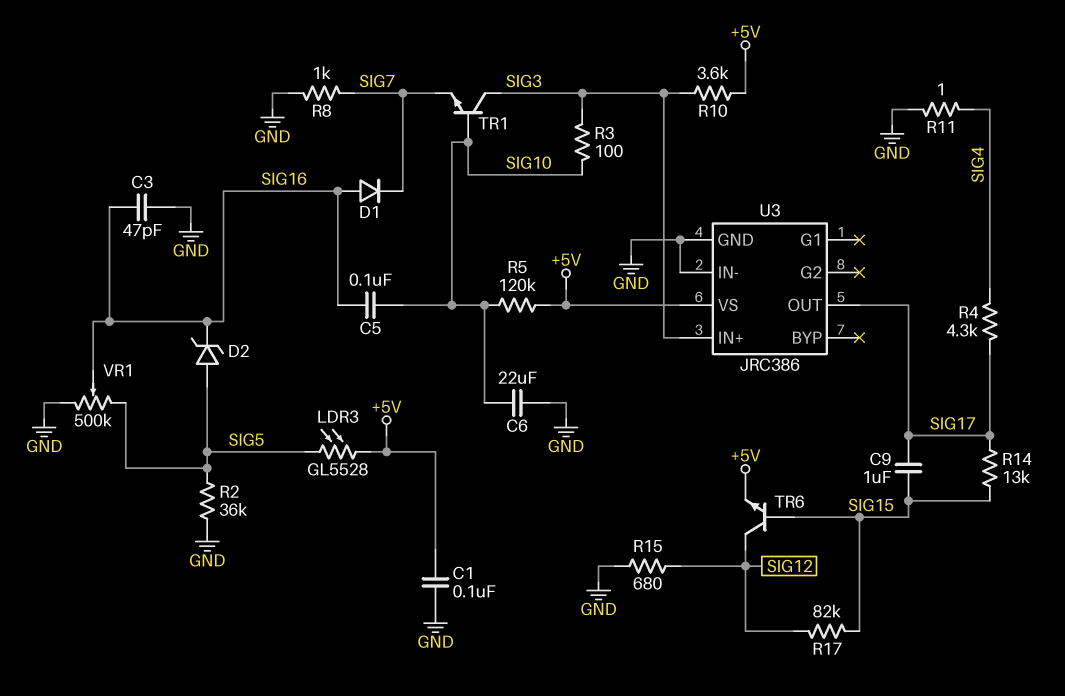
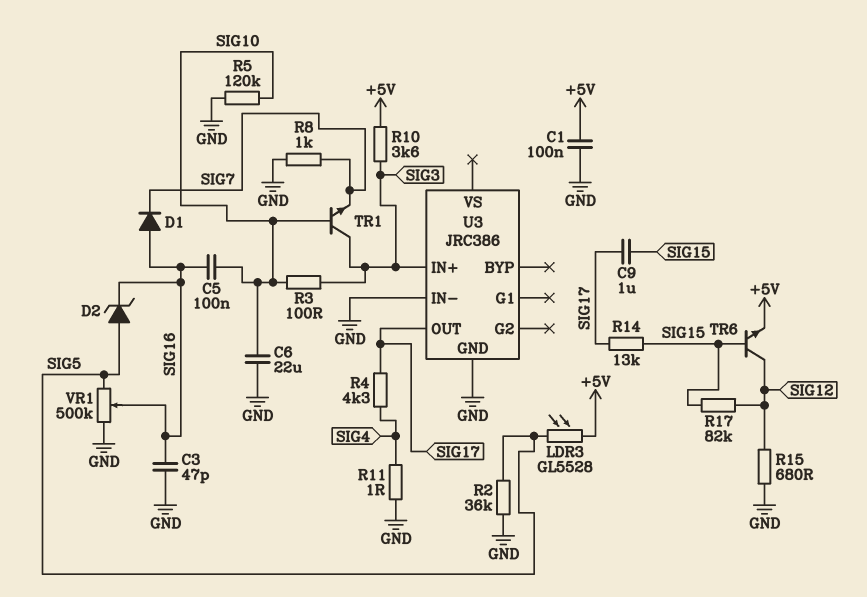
R5: 120k (+5V, SIG10) -> 120k (GND, SIG10)
U3 pin VS: +5V -> none

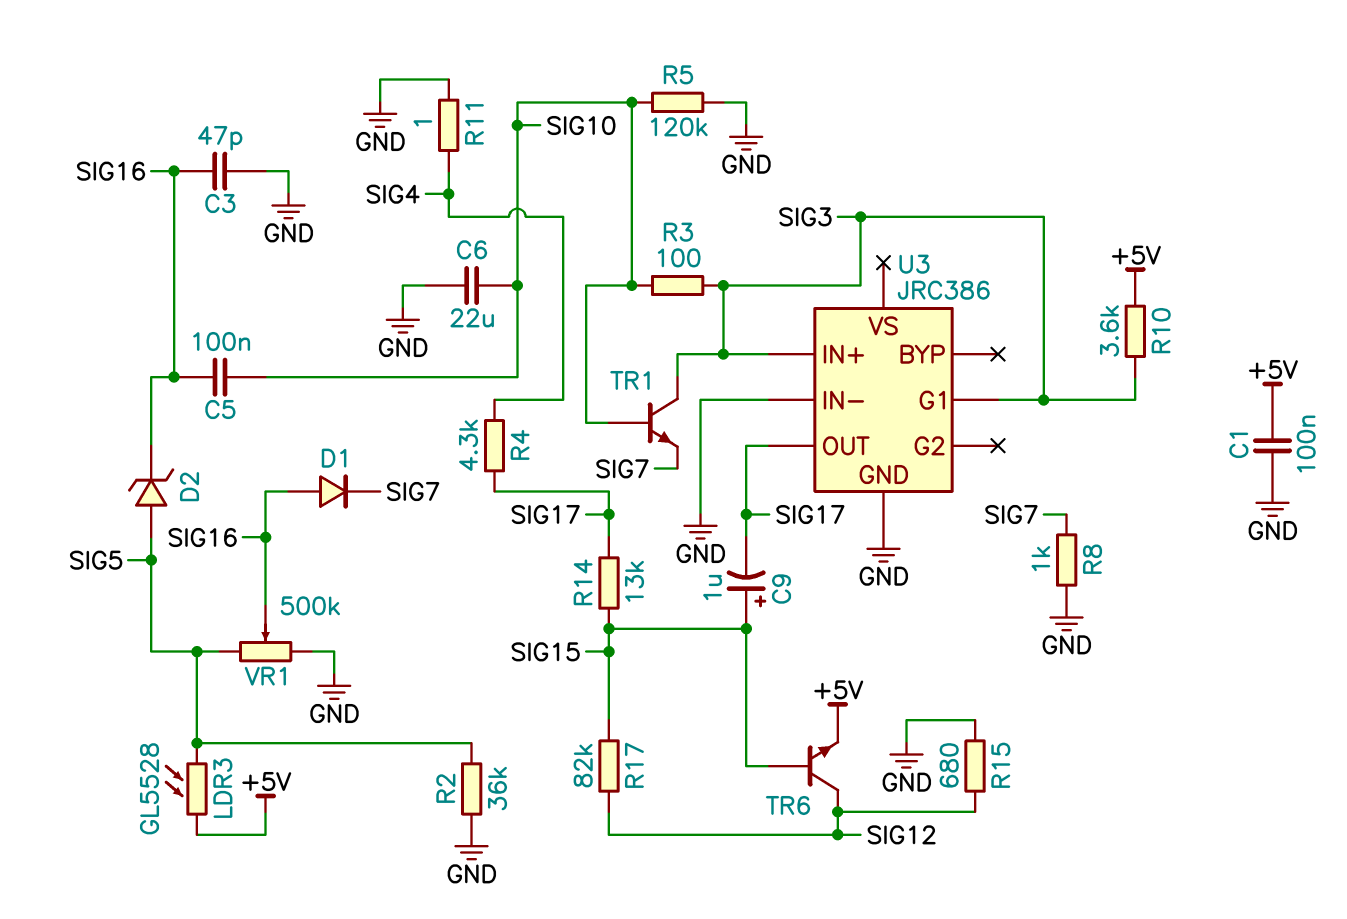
C9: 1uF (SIG15, SIG17) -> 1uF (plus SIG15, minus SIG17)
U3 pin G1: none -> SIG3

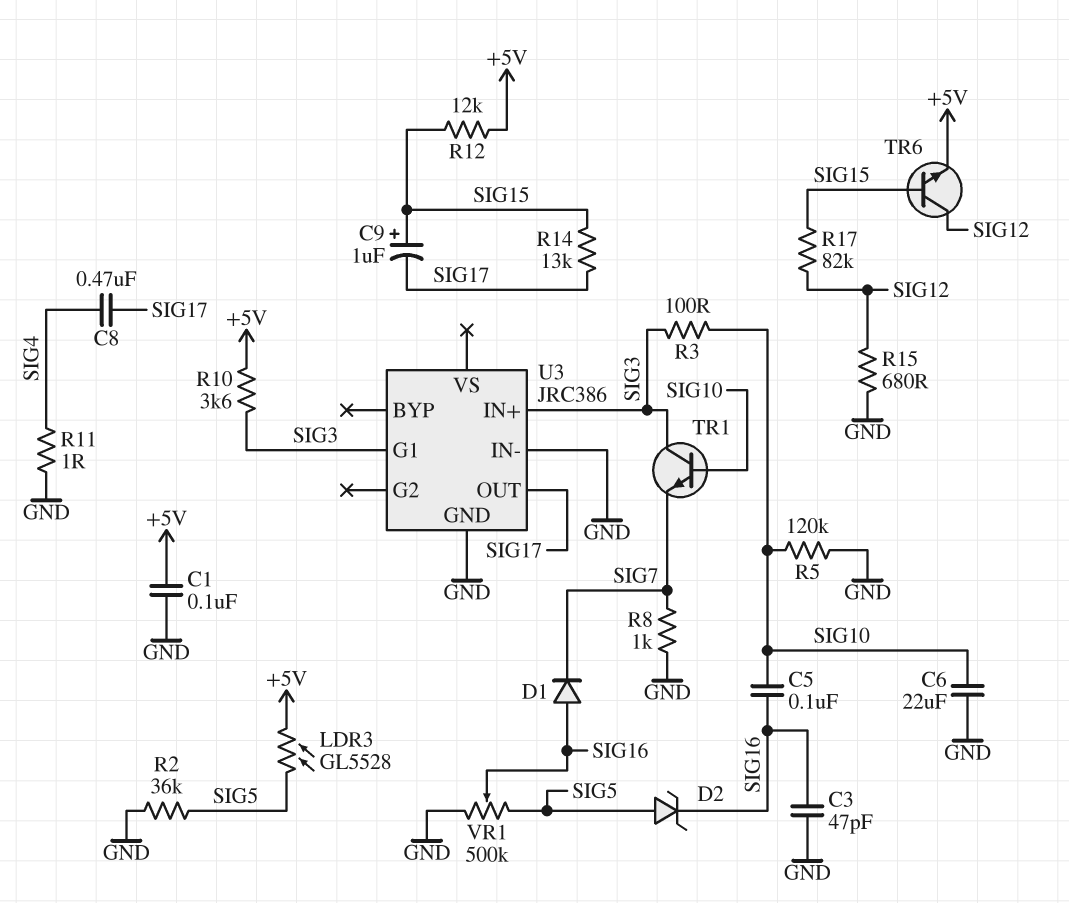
C8: none -> 470nF (SIG4, SIG17)
R4: 4.3k (SIG4, SIG17) -> none
R12: none -> 12k (+5V, SIG15)

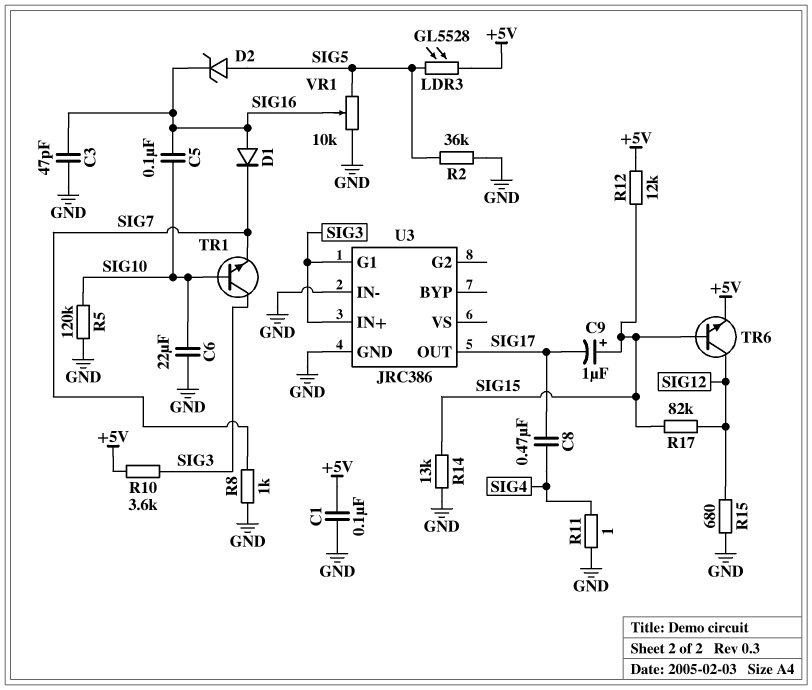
R3: 100 (SIG3, SIG10) -> none
R14: 13k (SIG15, SIG17) -> 13k (GND, SIG15)
VR1: 500k (GND, SIG5, wiper SIG16) -> 10k (GND, SIG5, wiper SIG16)

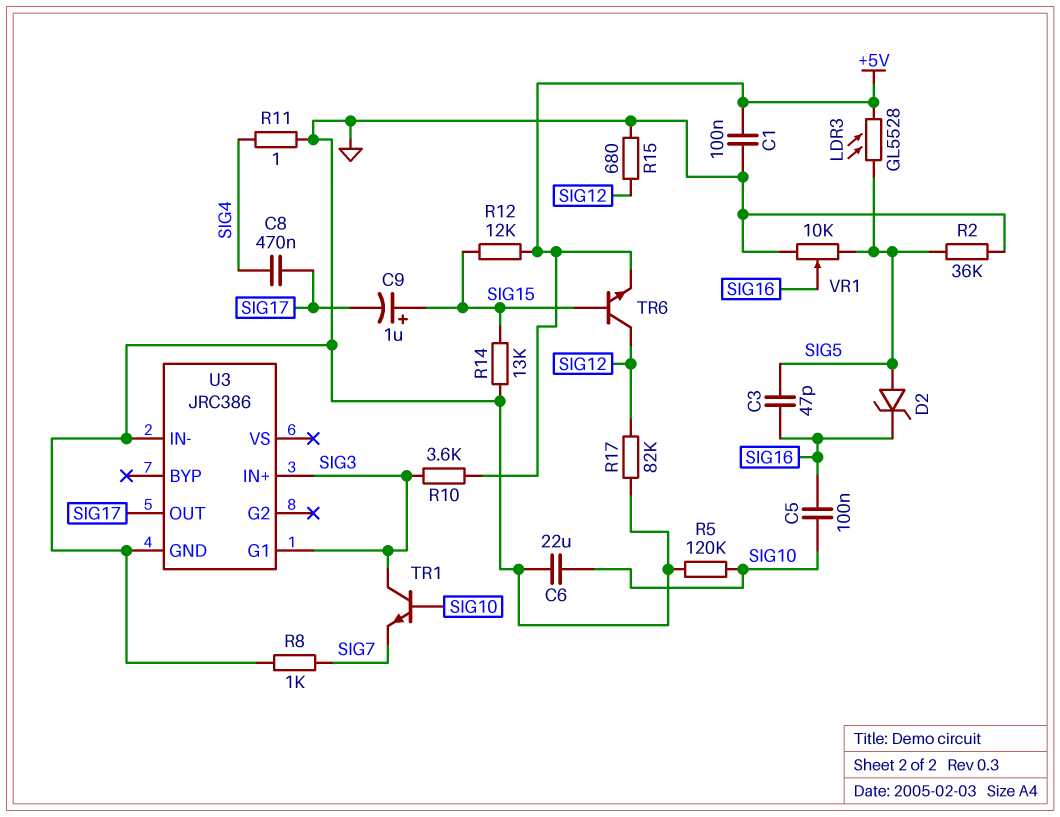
C3: 47pF (GND, SIG16) -> 47pF (SIG5, SIG16)
D1: diode (A SIG16, K SIG7) -> none
R17: 82k (SIG12, SIG15) -> 82k (GND, SIG12)

